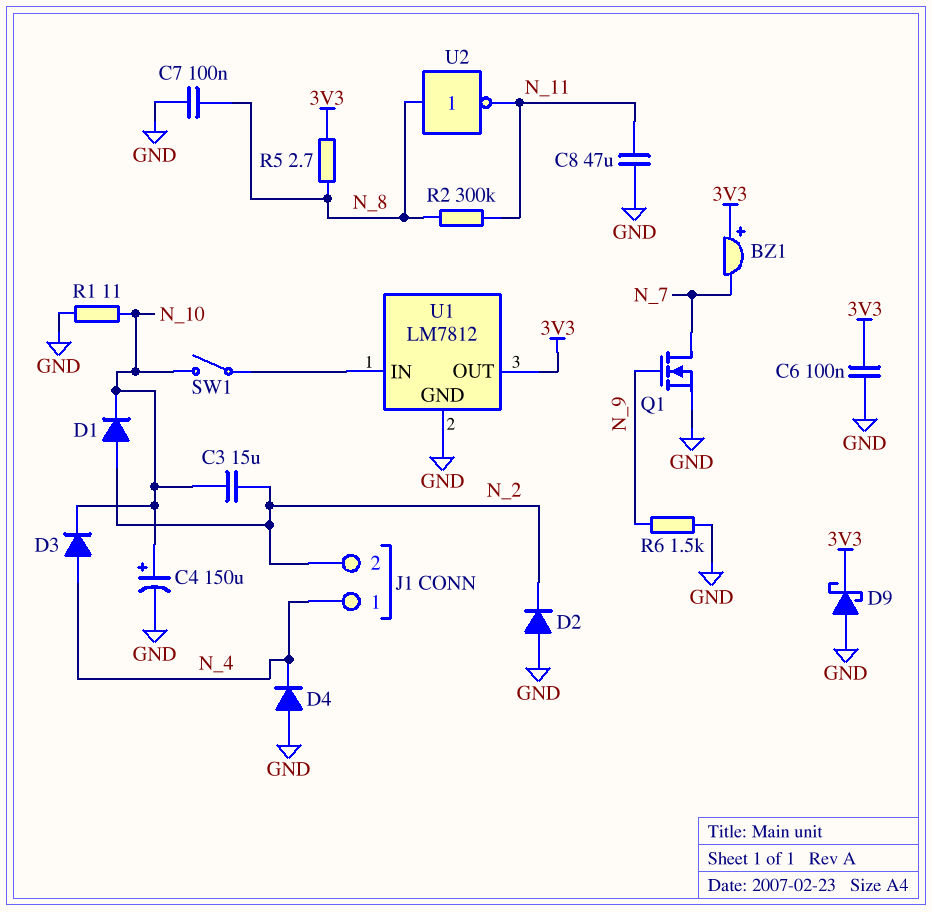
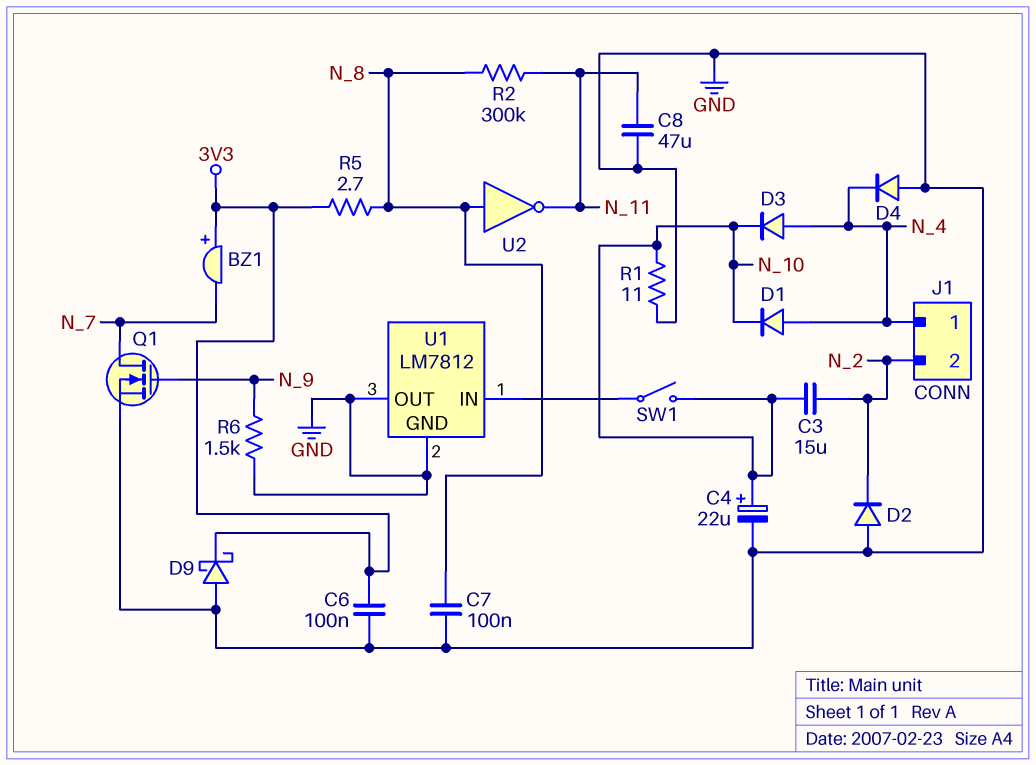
C4: 150uF (plus N_10, minus GND) -> 22uF (plus N_10, minus GND)
D1: diode (A N_2, K N_10) -> diode (A N_4, K N_10)
U1 pin OUT: 3V3 -> GND

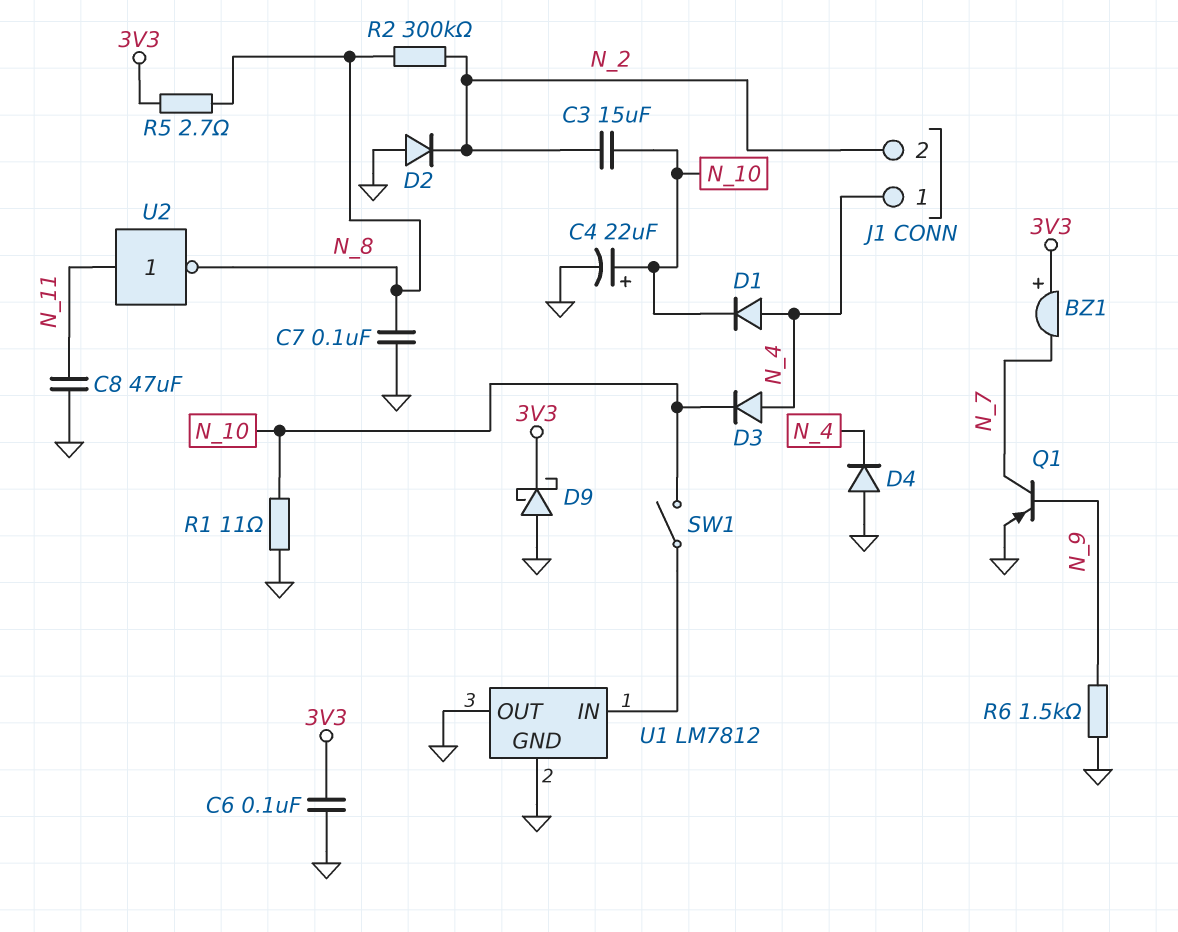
Q1: NMOS (G N_9, D N_7, S GND) -> PNP (B N_9, C N_7, E GND)
R2: 300k (N_8, N_11) -> 300k (N_2, N_8)
U2: NOT (in N_8, out N_11) -> NOT (in N_11, out N_8)

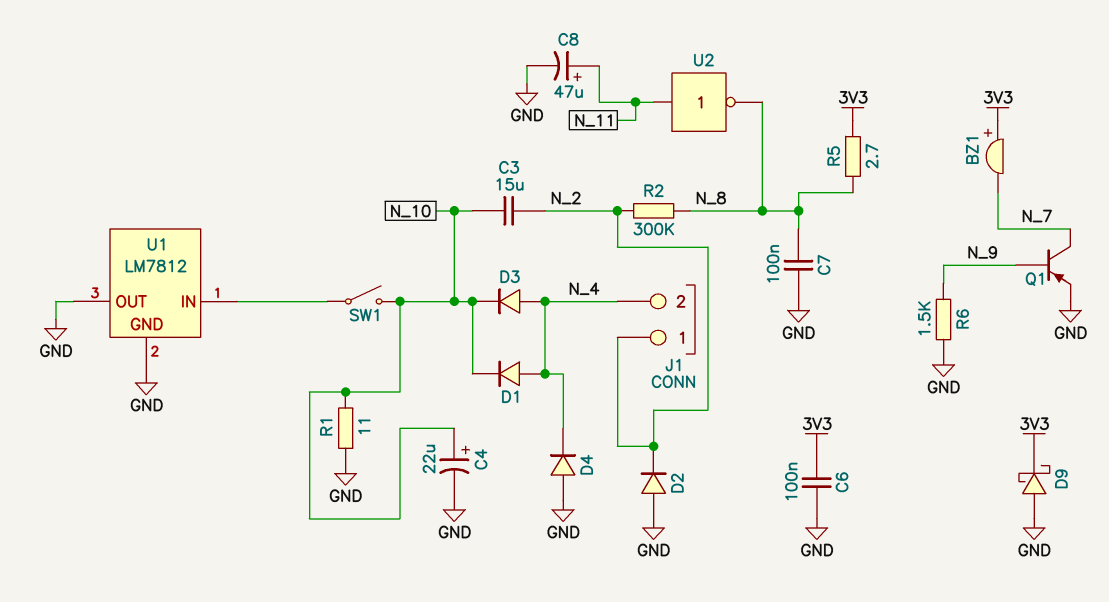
C8: 47uF (GND, N_11) -> 47uF (plus N_11, minus GND)
J1 pin 1: N_4 -> N_2
J1 pin 2: N_2 -> N_4

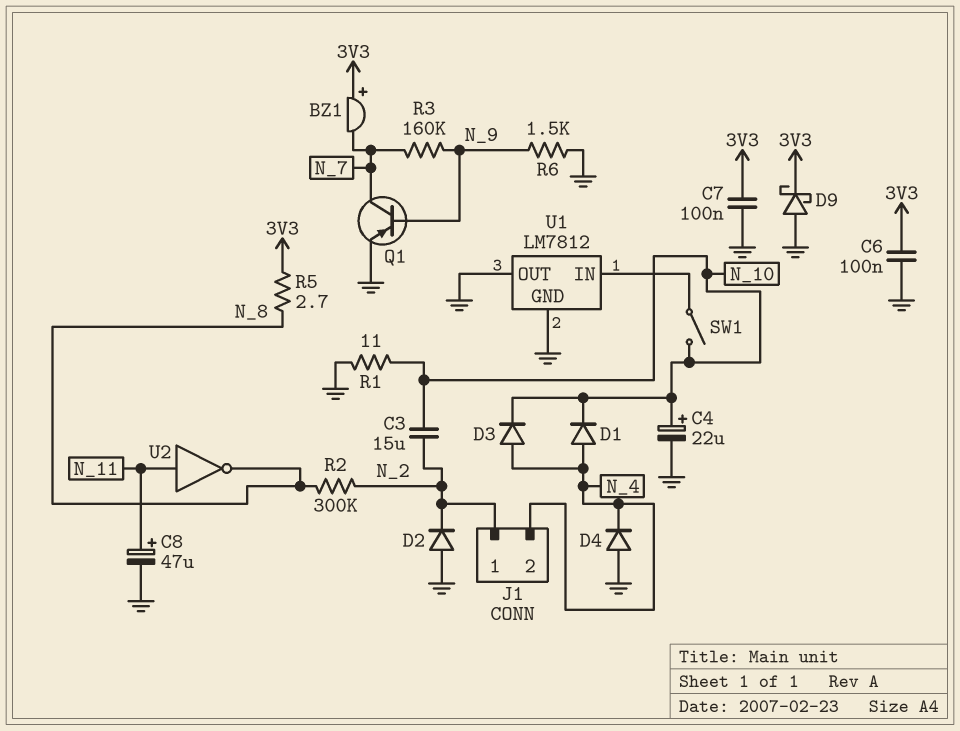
C7: 100nF (GND, N_8) -> 100nF (3V3, GND)
R3: none -> 160k (N_7, N_9)

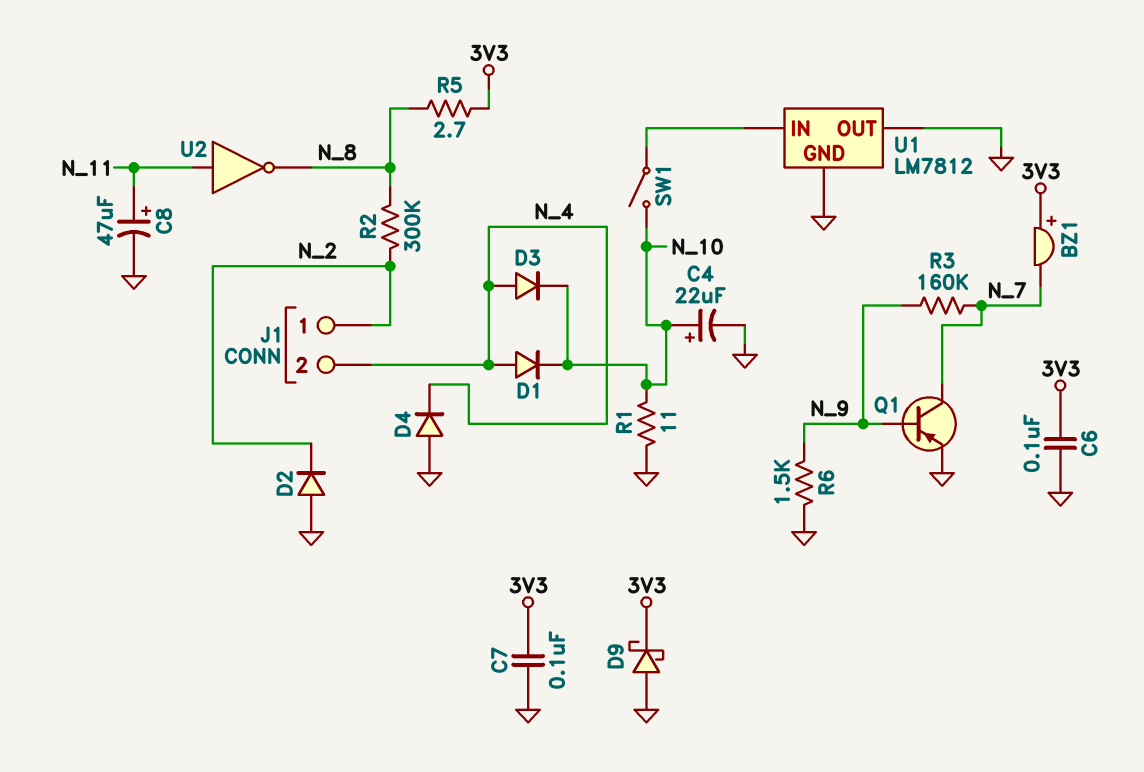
C3: 15uF (N_2, N_10) -> none

